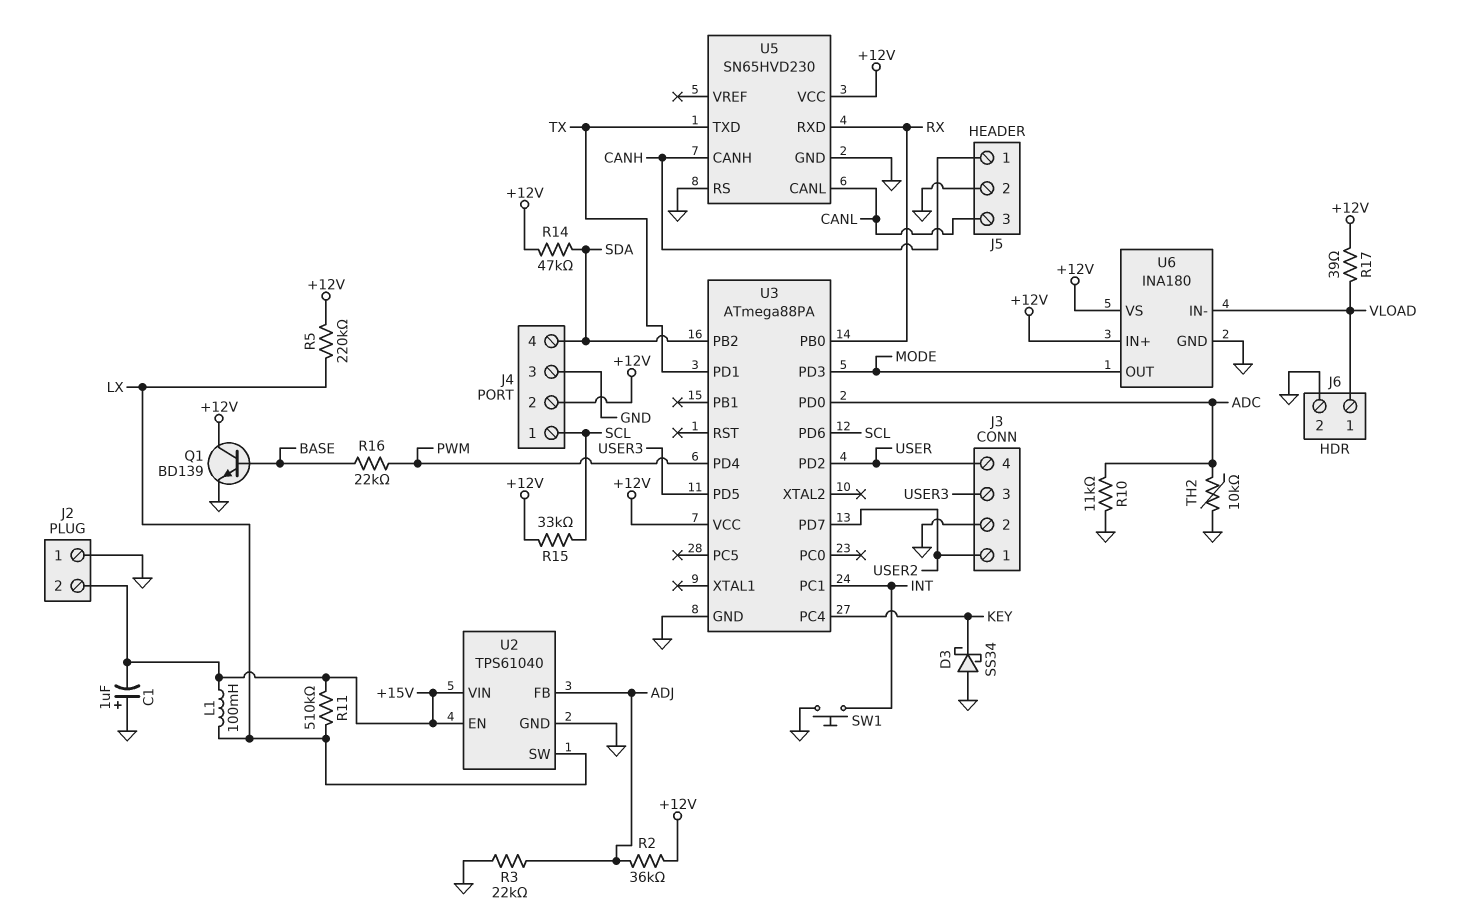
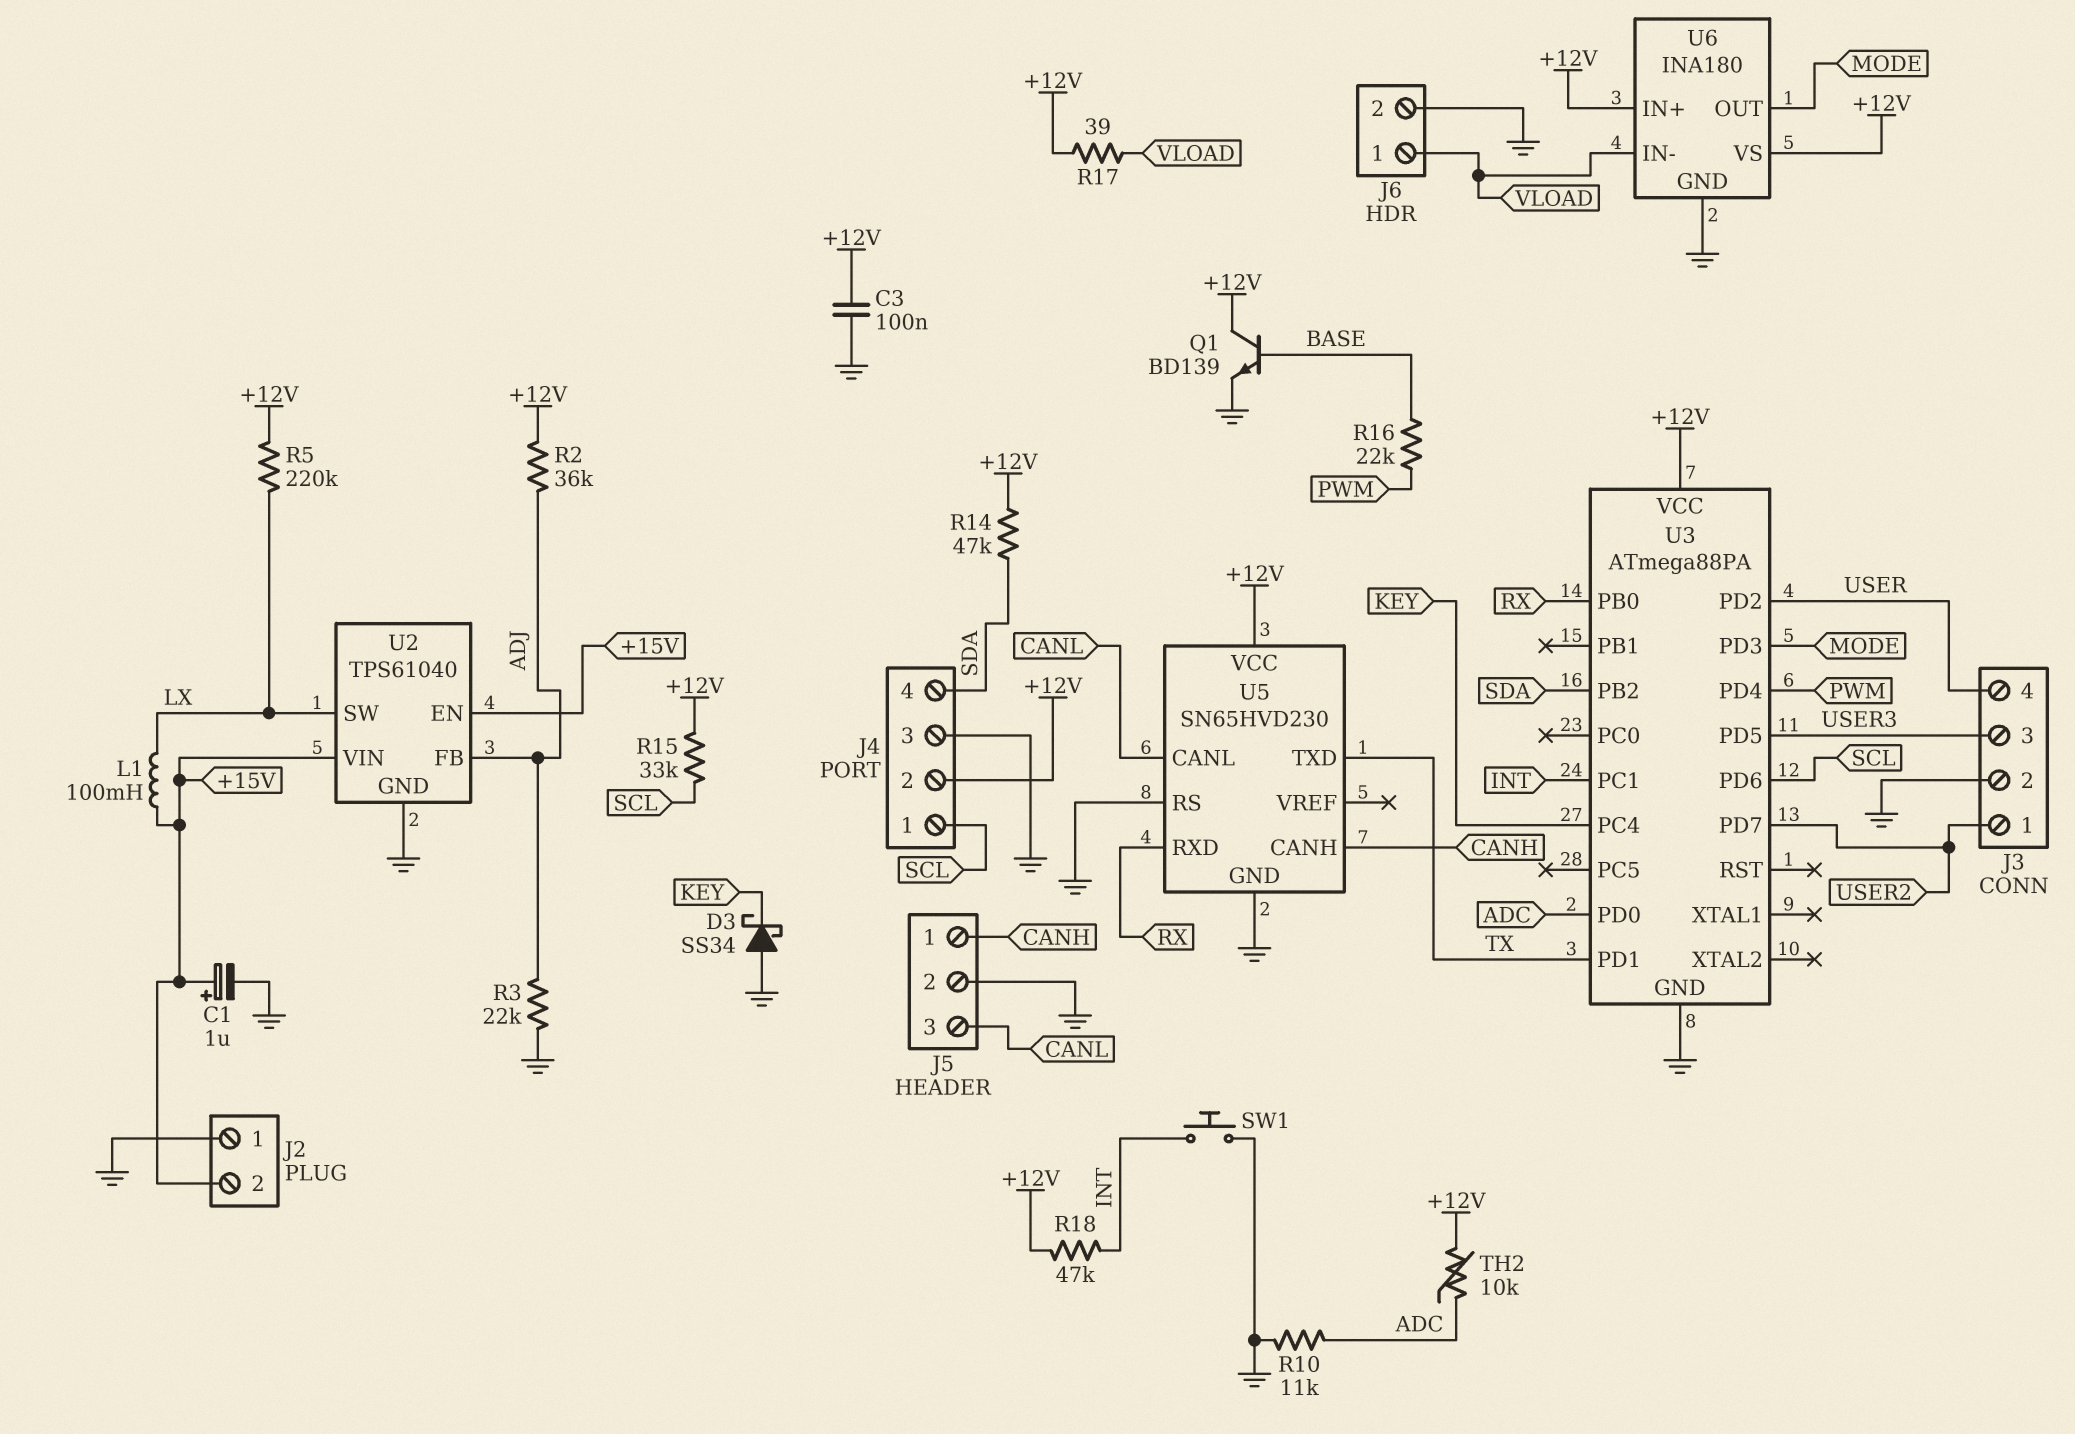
C1: 1uF (plus GND, minus +15V) -> 1uF (plus +15V, minus GND)
C3: none -> 100nF (+12V, GND)
R11: 510k (+15V, LX) -> none
R18: none -> 47k (+12V, INT)
TH2: 10k (ADC, GND) -> 10k (+12V, ADC)

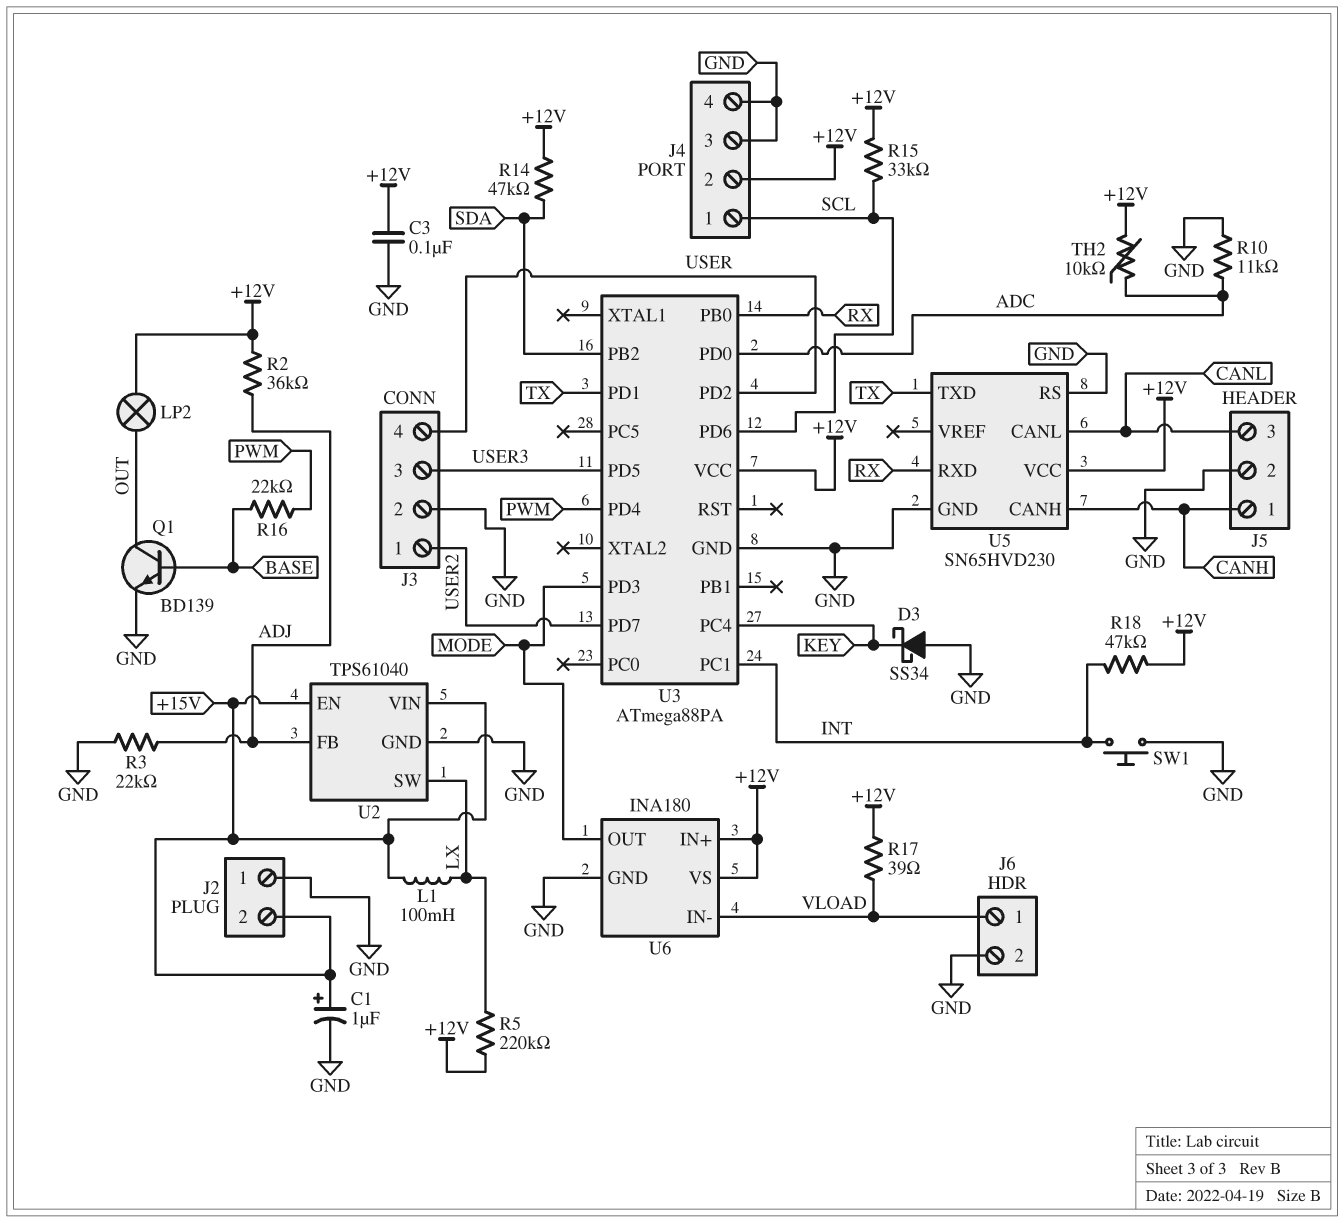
J4 pin 4: SDA -> GND
LP2: none -> lamp (+12V, OUT)
Q1: NPN BD139 (B BASE, C +12V, E GND) -> NPN BD139 (B BASE, C OUT, E GND)

